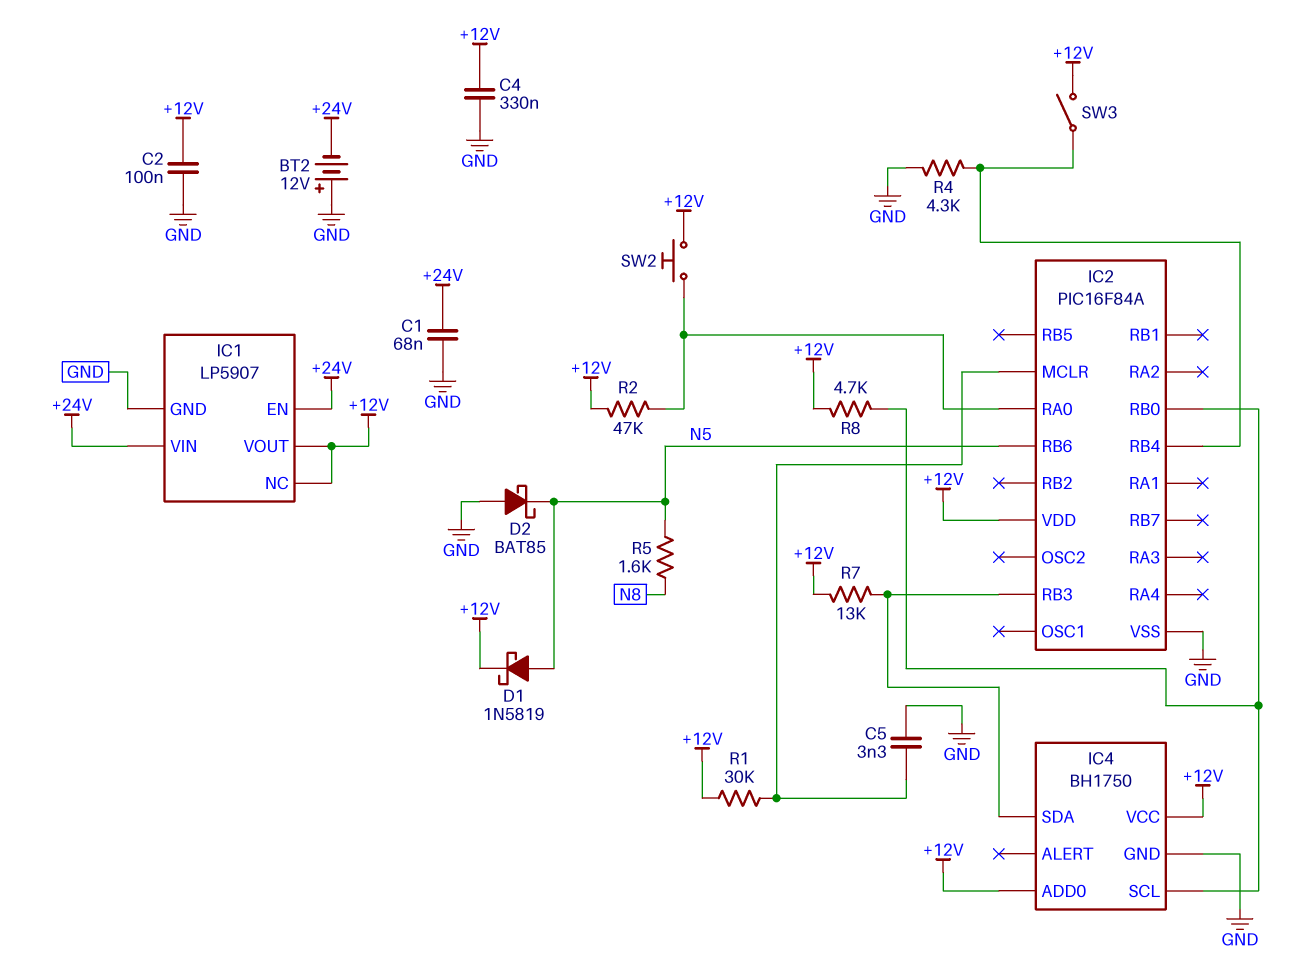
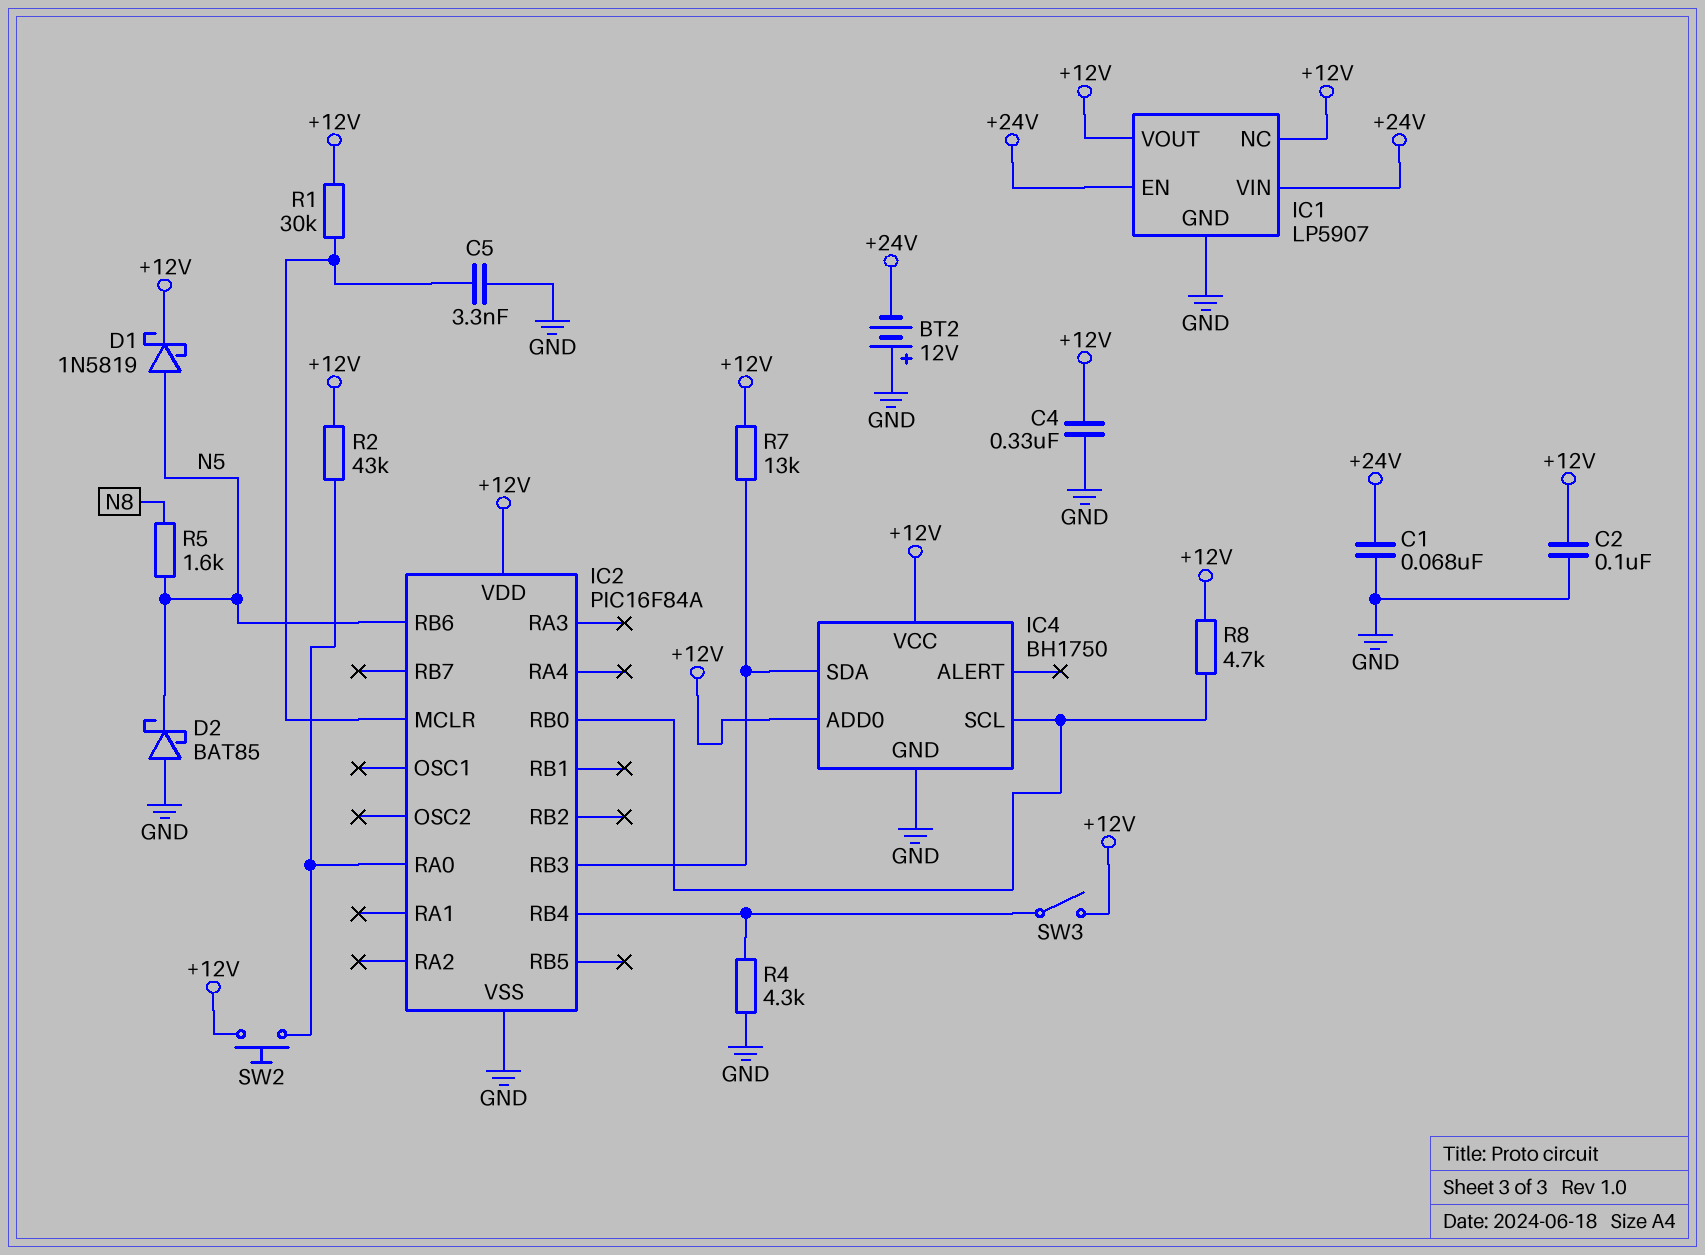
R2: 47k (+12V, IC2/RA0) -> 43k (+12V, IC2/RA0)

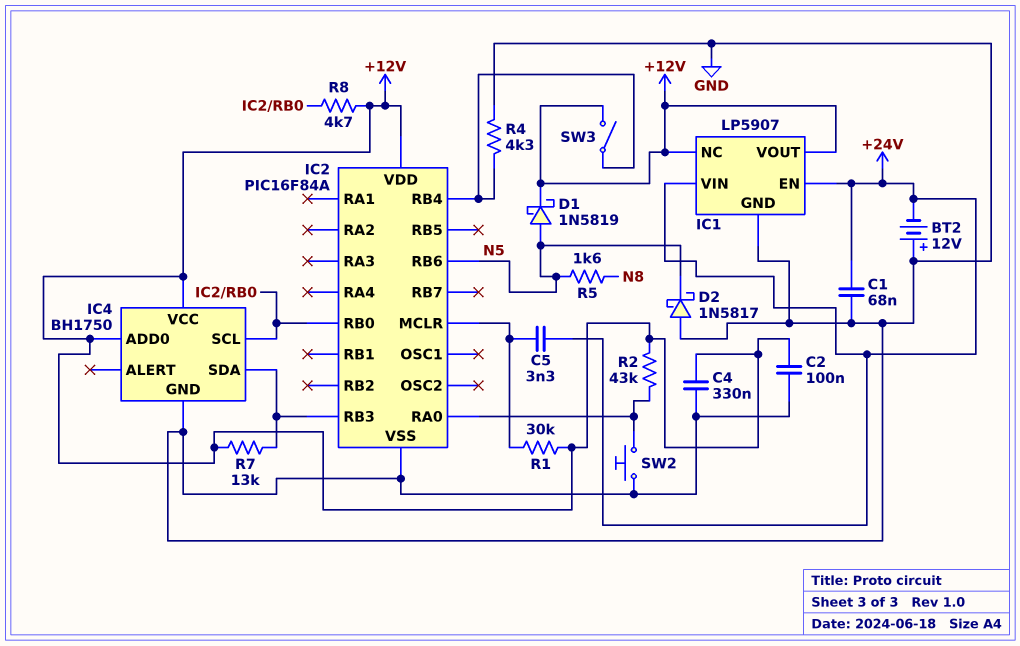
C5: 3.3nF (GND, IC2/MCLR) -> 3.3nF (+24V, IC2/MCLR)
D2: schottky BAT85 (A GND, K N5) -> schottky 1N5817 (A GND, K N5)
SW2: button (+12V, IC2/RA0) -> button (GND, IC2/RA0)

